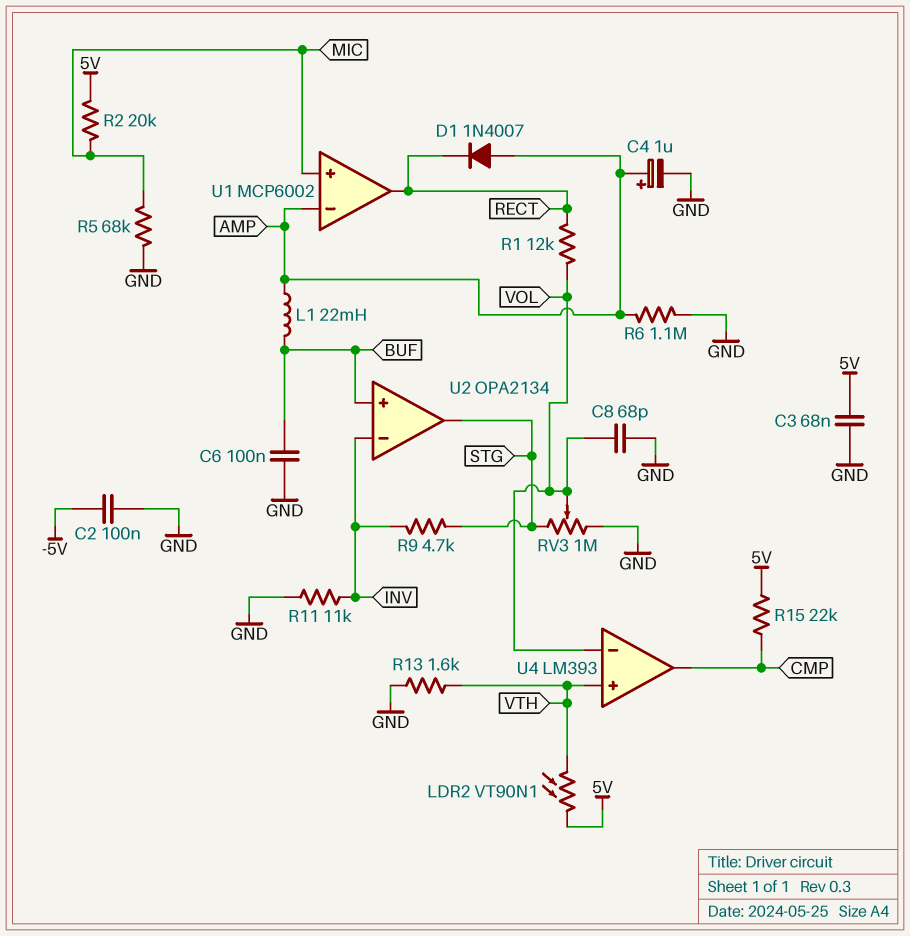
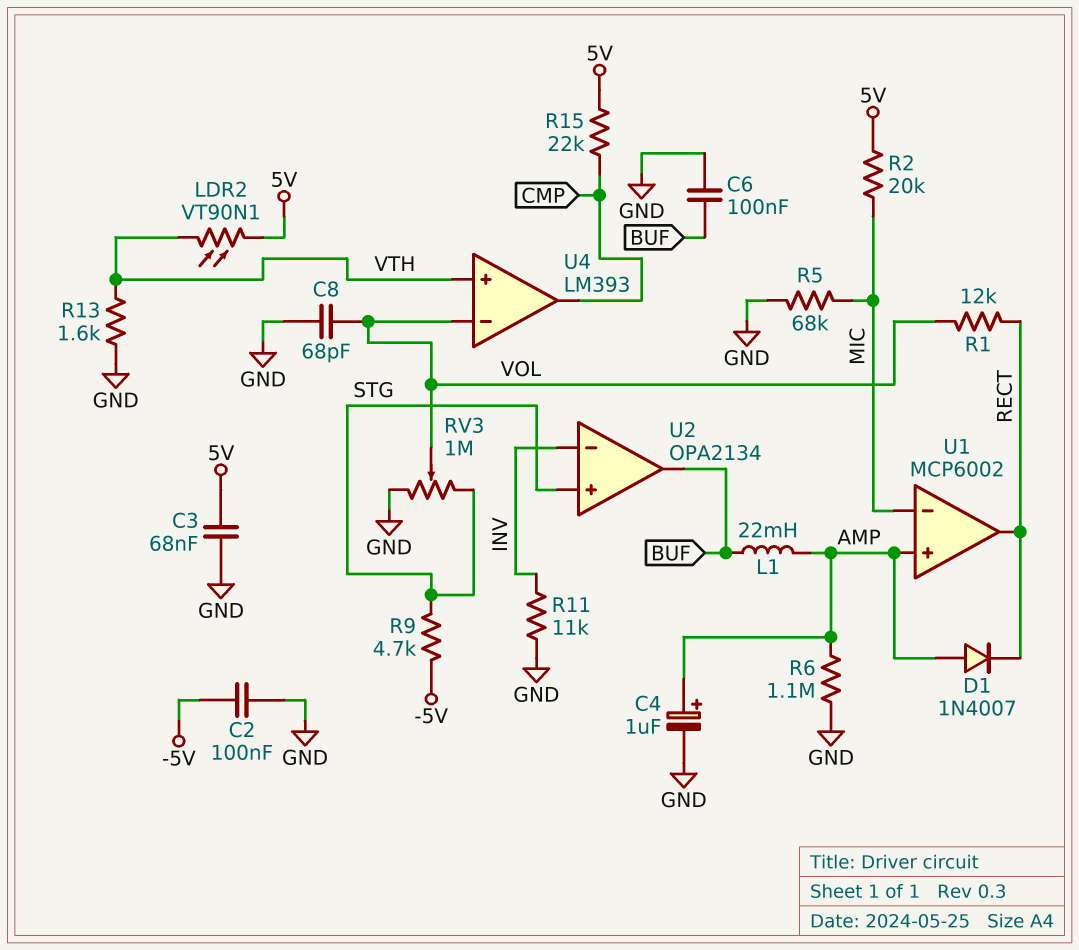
R9: 4.7k (INV, STG) -> 4.7k (-5V, STG)
U1 pin in+: MIC -> AMP
U1 pin in-: AMP -> MIC
U2 pin in+: BUF -> STG
U2 pin out: STG -> BUF

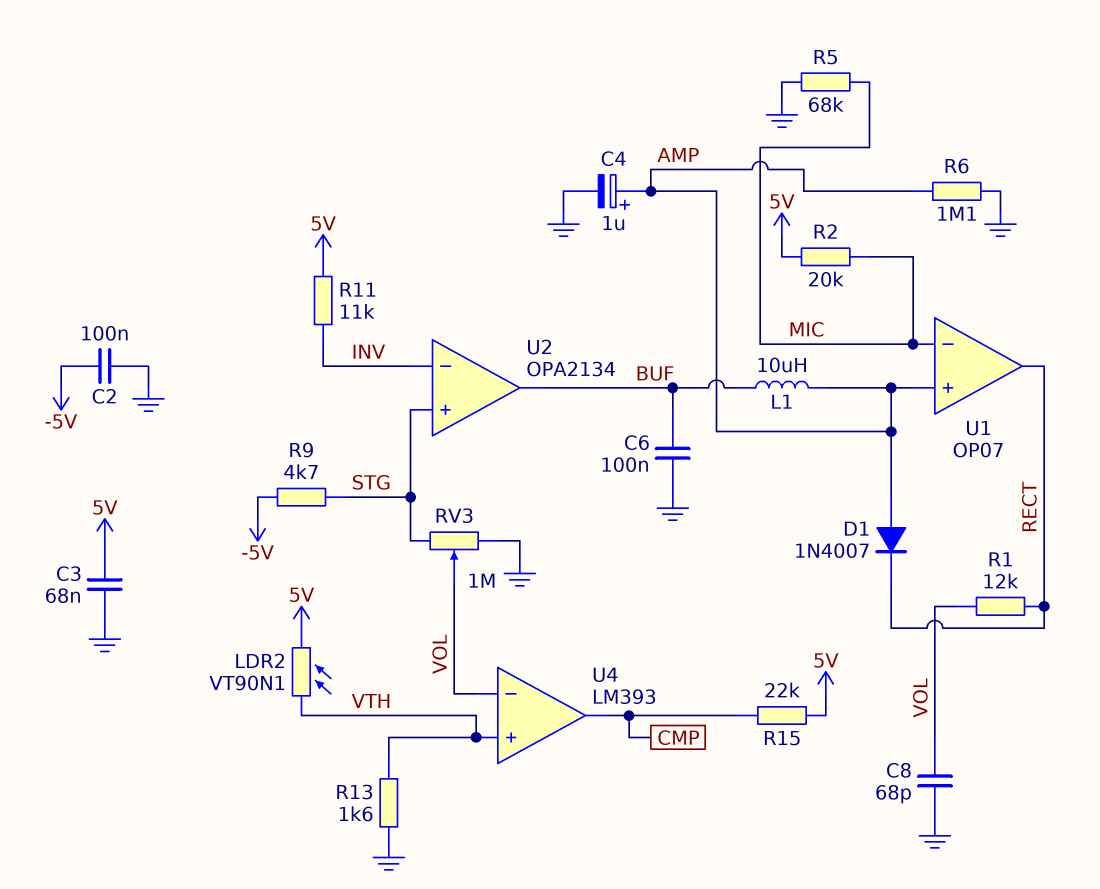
L1: 22mH (AMP, BUF) -> 10uH (AMP, BUF)
R11: 11k (GND, INV) -> 11k (5V, INV)
U1: MCP6002 -> OP07

